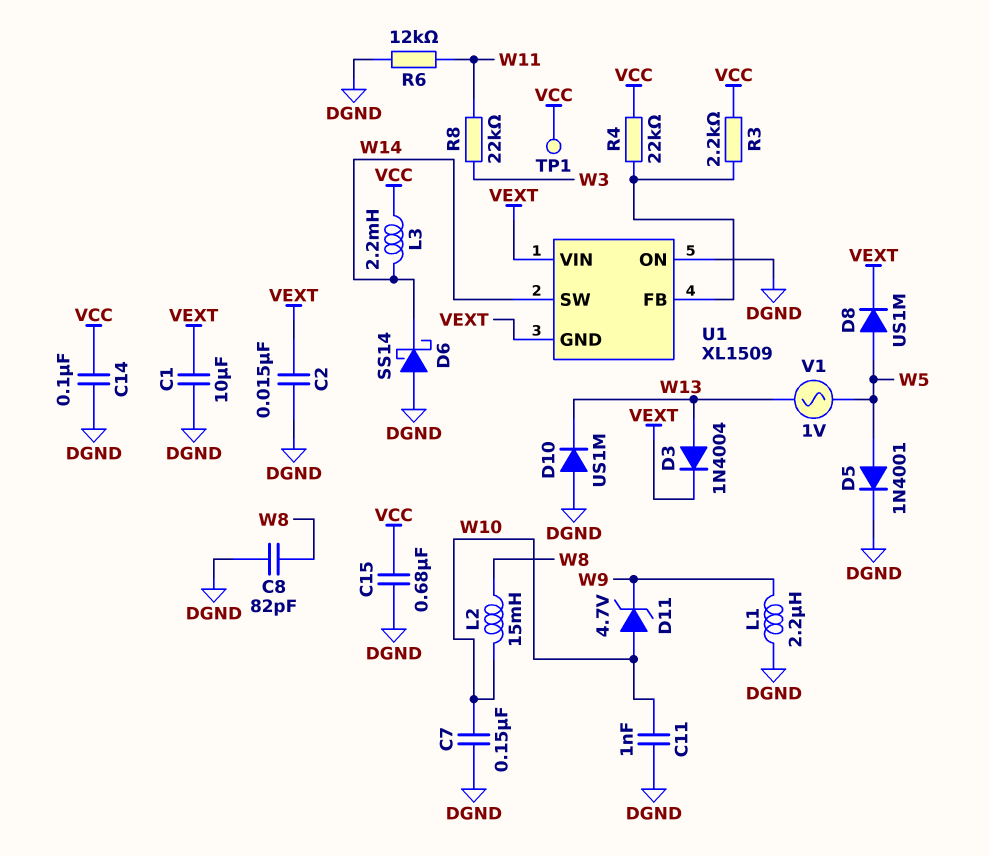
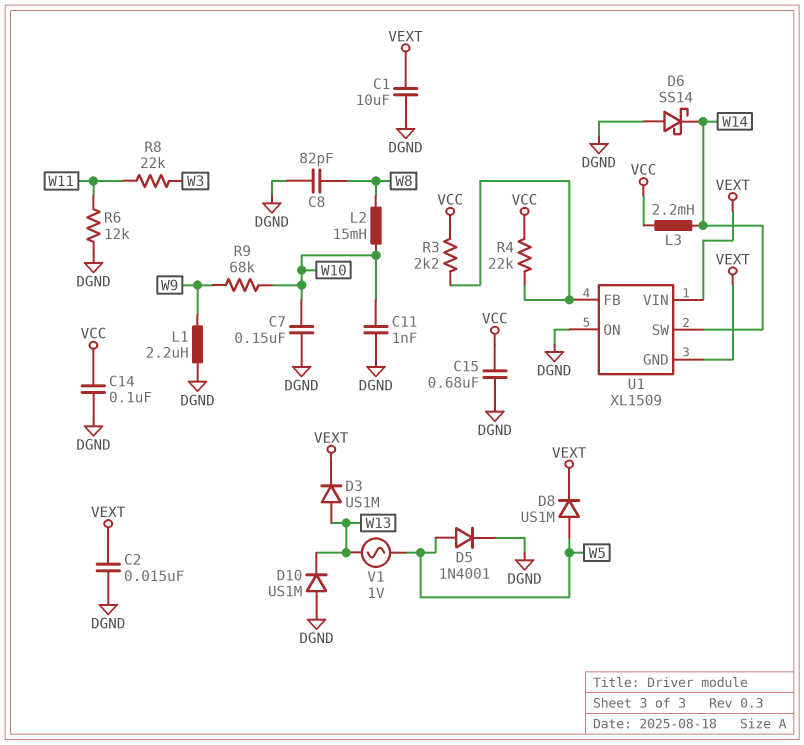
D3: diode 1N4004 (A W13, K VEXT) -> diode US1M (A W13, K VEXT)
D11: zener 4.7V (A W10, K W9) -> none
R9: none -> 68k (W9, W10)
TP1: test point (VCC) -> none

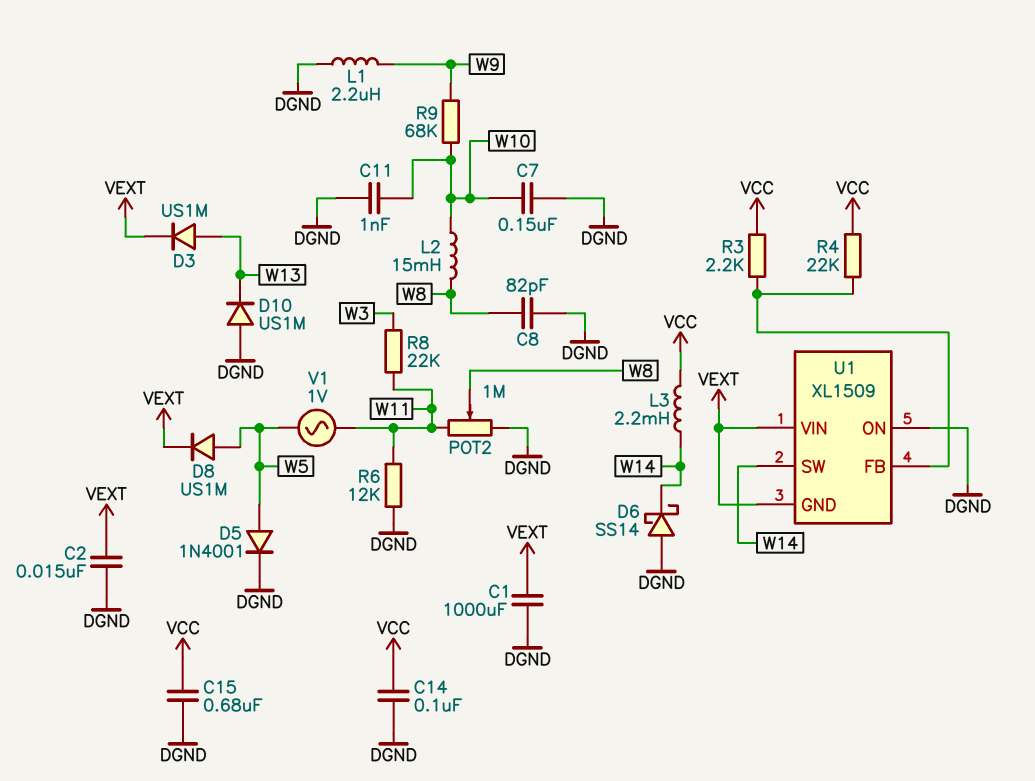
C1: 10uF (DGND, VEXT) -> 1000uF (DGND, VEXT)
POT2: none -> 1M (DGND, W11, wiper W8)
V1: AC 1V (W5, W13) -> AC 1V (W5, W11)

